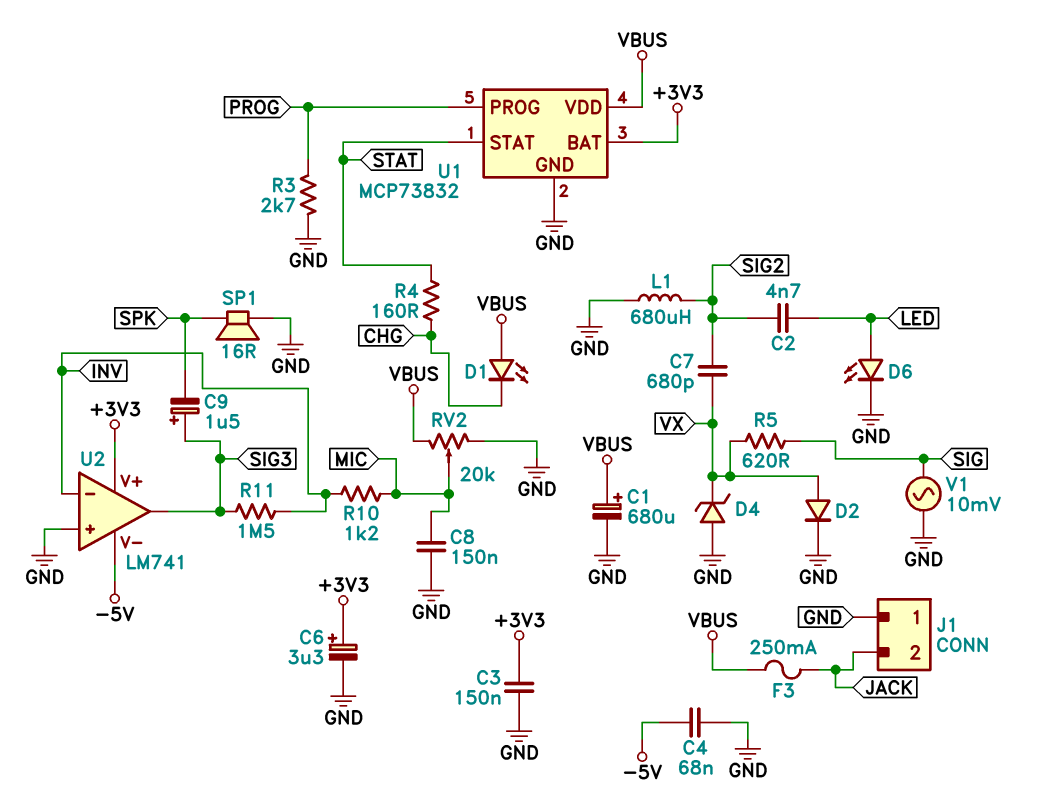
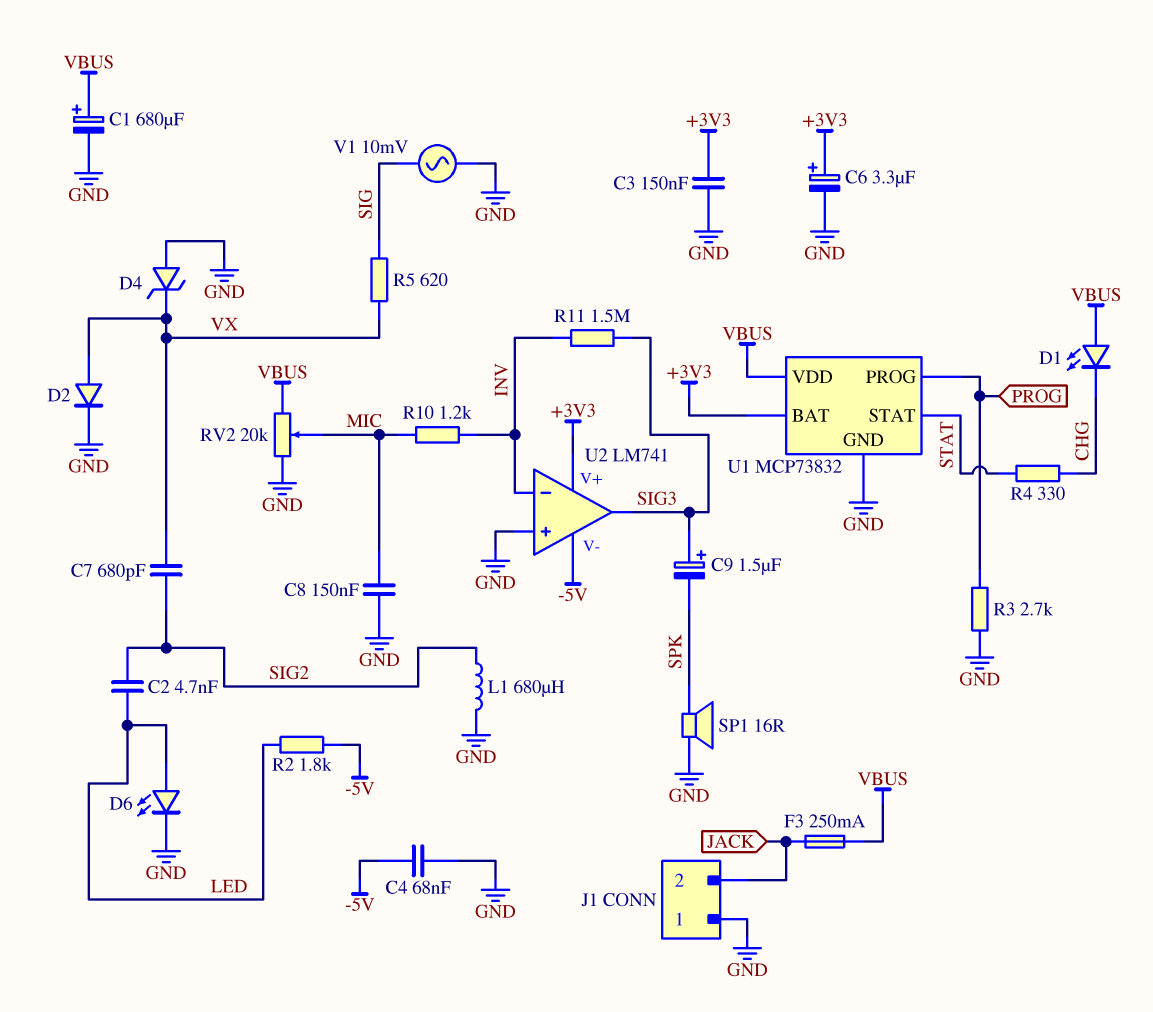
R2: none -> 1.8k (-5V, LED)
R4: 160 (CHG, STAT) -> 330 (CHG, STAT)

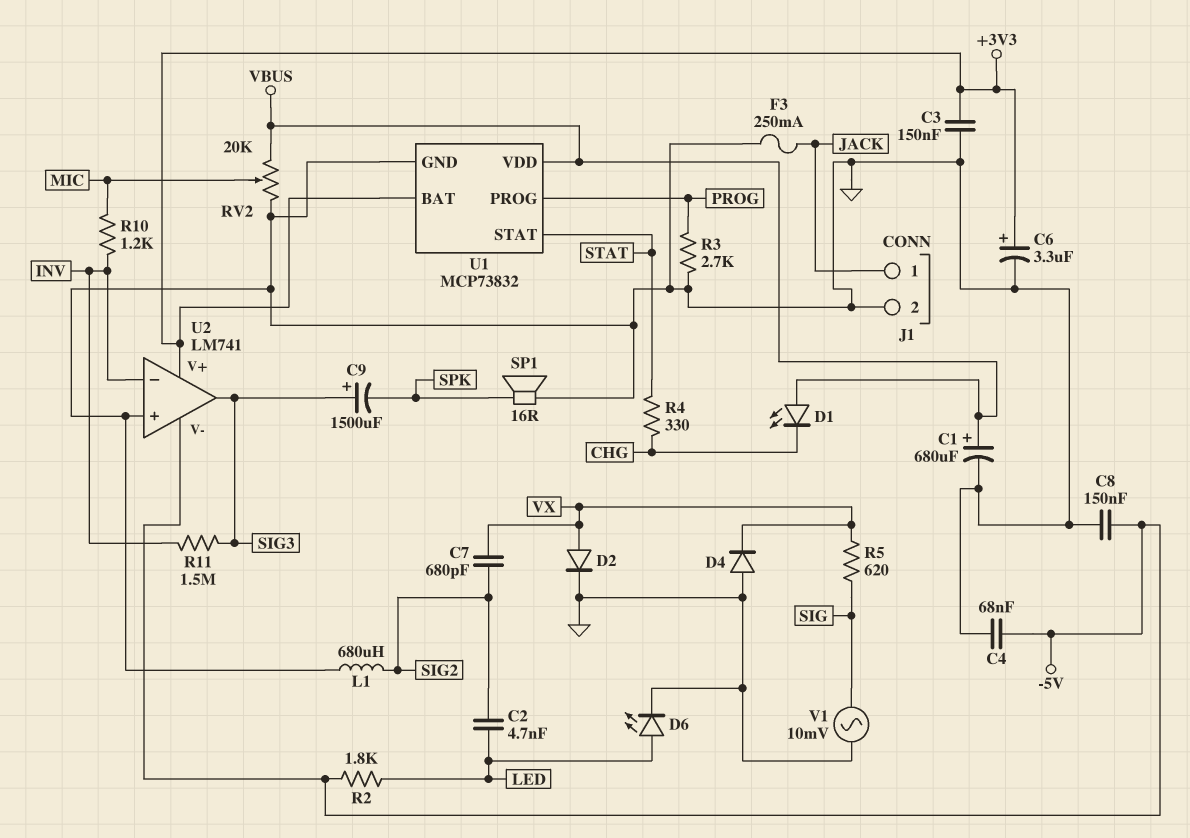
C8: 150nF (GND, MIC) -> 150nF (-5V, GND)
C9: 1.5uF (plus SIG3, minus SPK) -> 1500uF (plus SIG3, minus SPK)
D4: zener (A GND, K VX) -> diode (A GND, K VX)
F3: 250mA (JACK, VBUS) -> 250mA (GND, JACK)
J1 pin 1: GND -> JACK
J1 pin 2: JACK -> GND

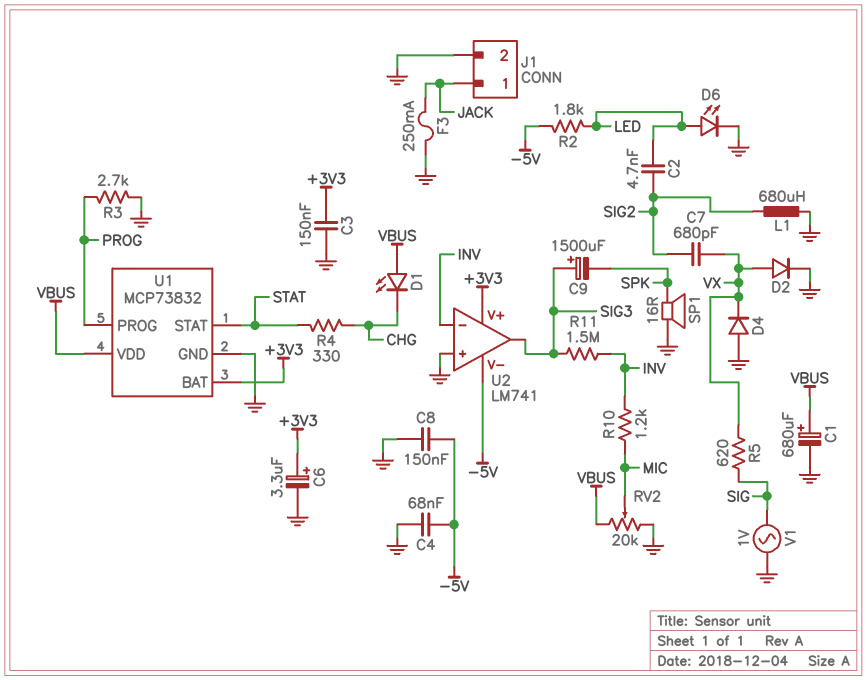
V1: AC 10mV (GND, SIG) -> AC 1V (GND, SIG)

